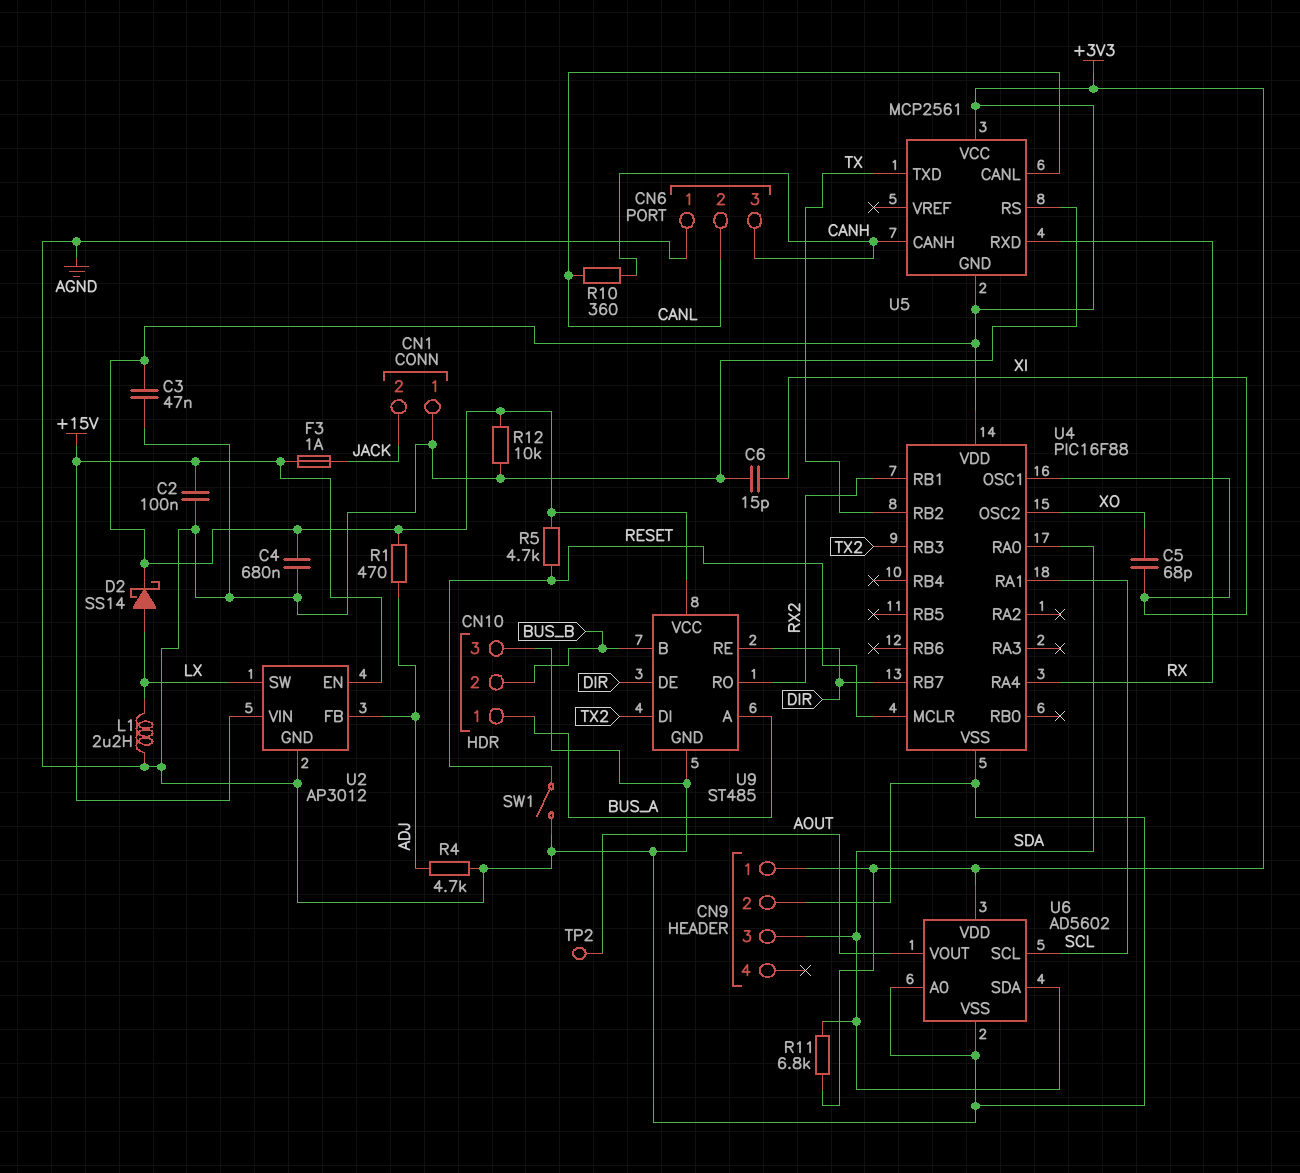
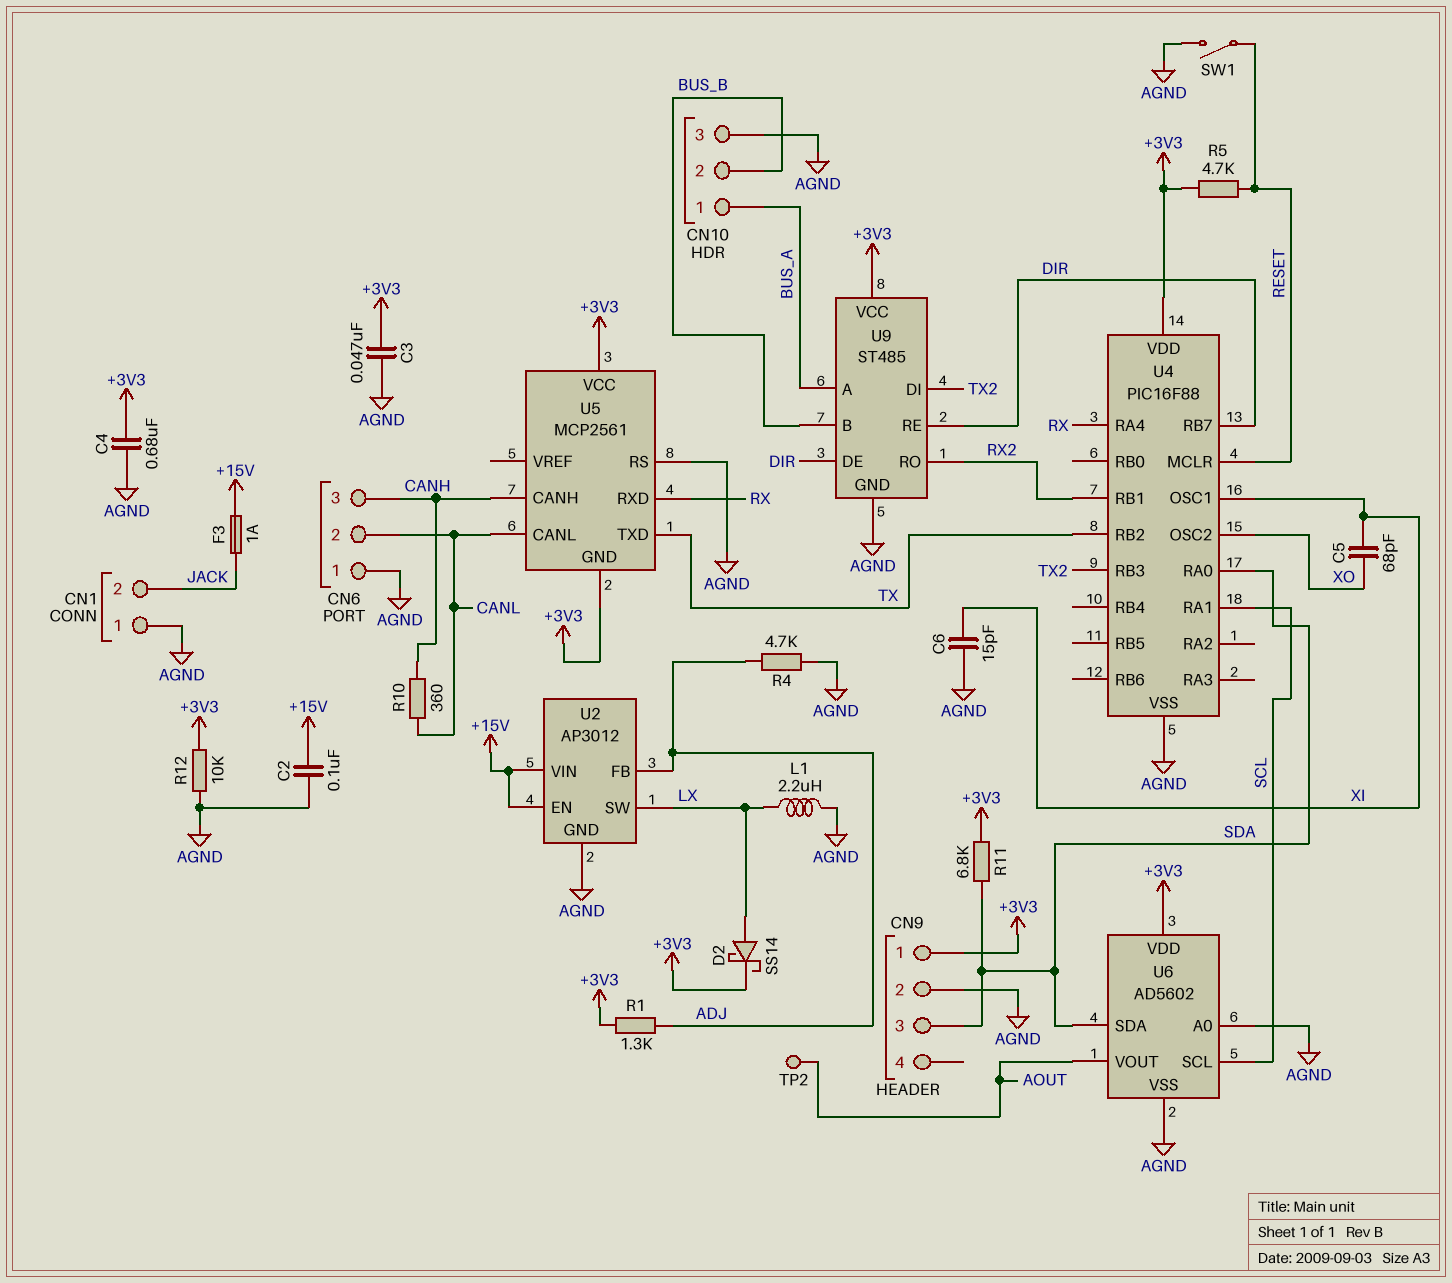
R1: 470 (+3V3, ADJ) -> 1.3k (+3V3, ADJ)

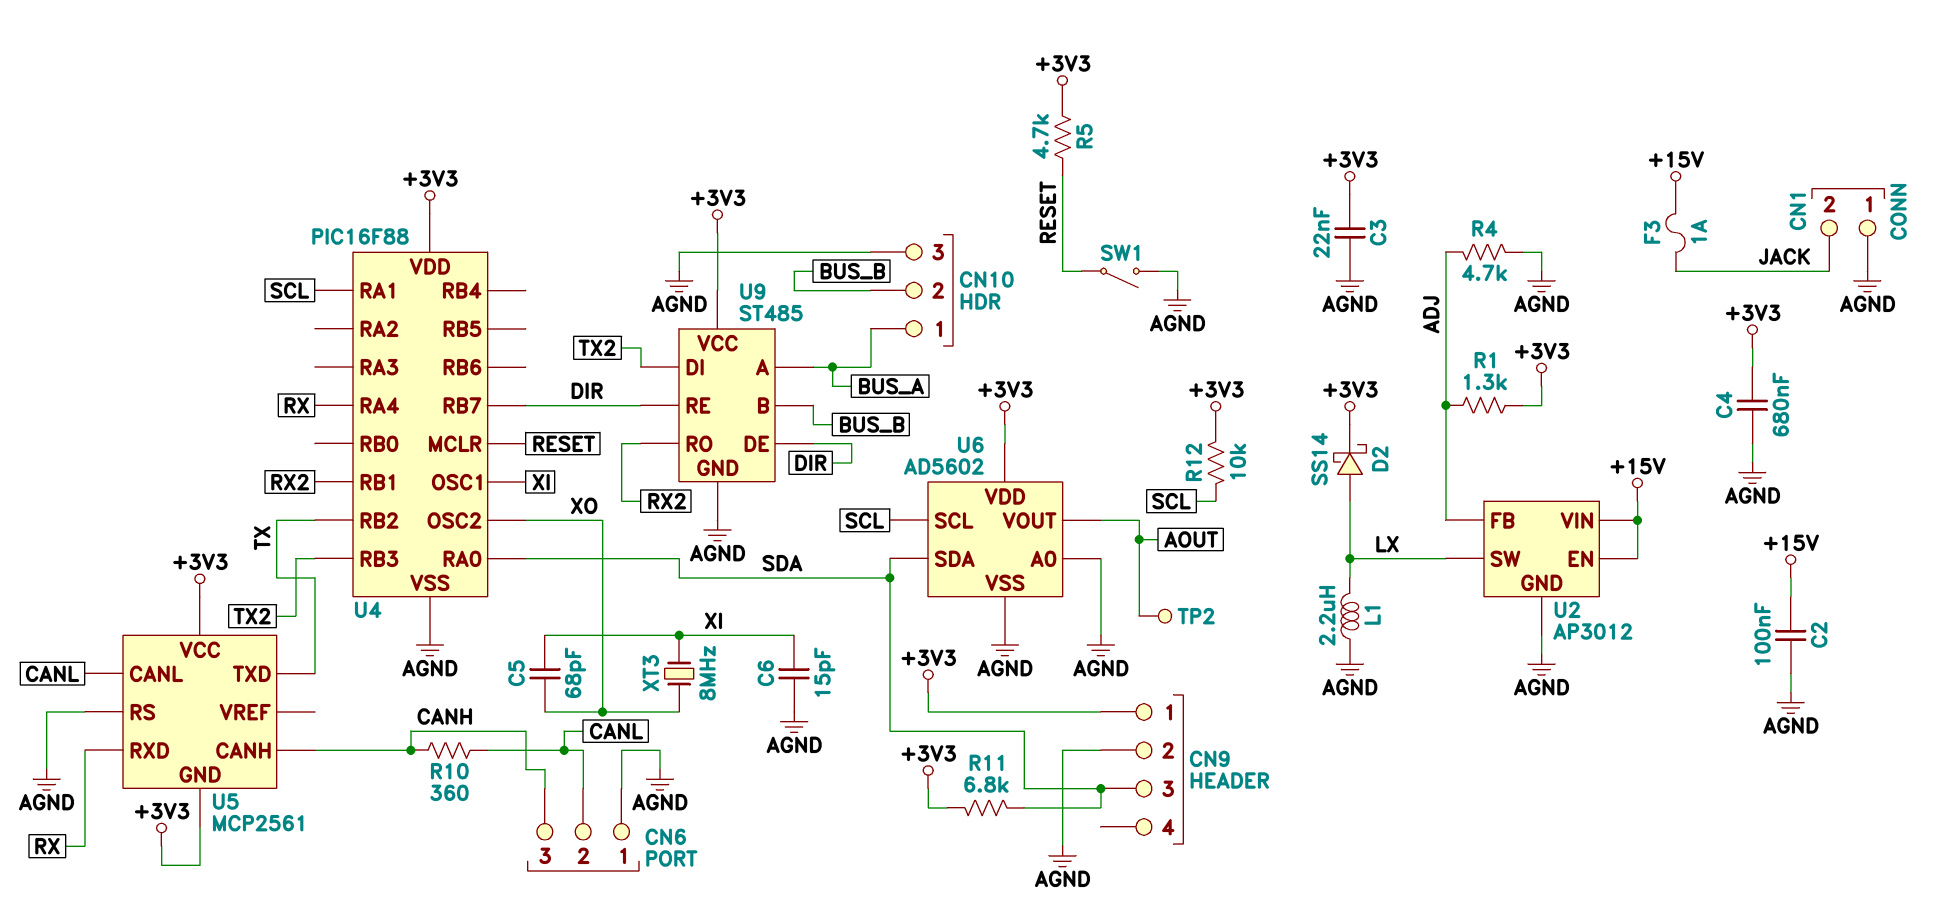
C3: 47nF (+3V3, AGND) -> 22nF (+3V3, AGND)
R12: 10k (+3V3, AGND) -> 10k (+3V3, SCL)
XT3: none -> 8MHz (XI, XO)

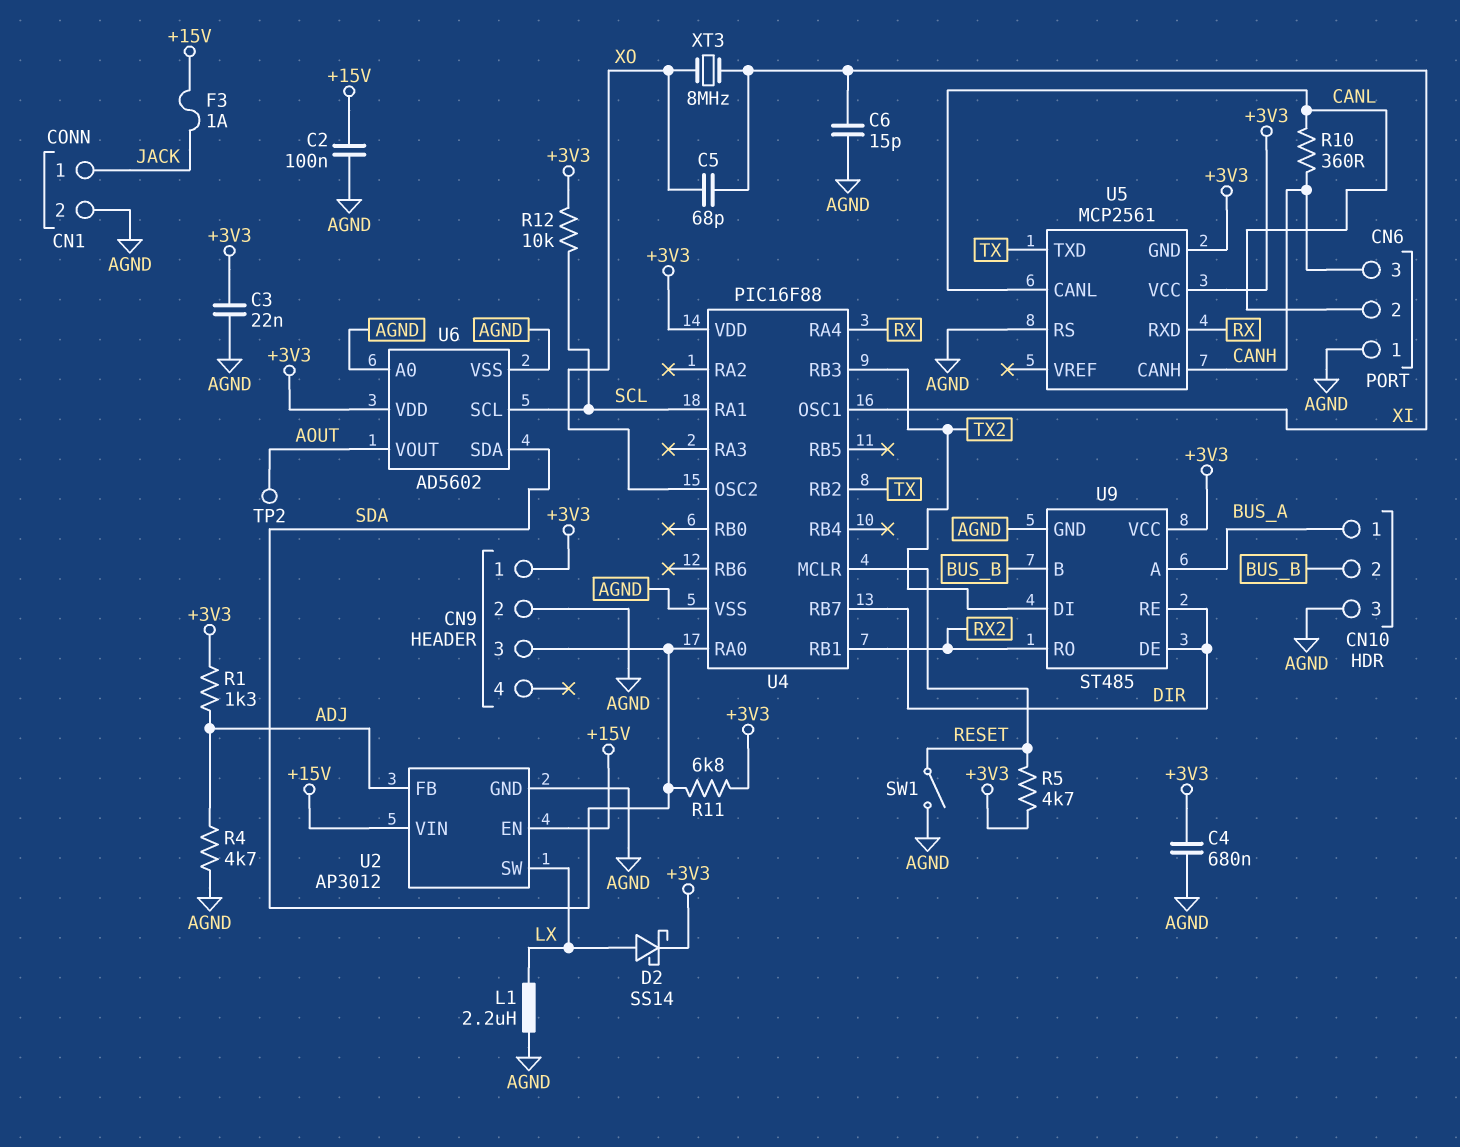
CN1 pin 1: AGND -> JACK
CN1 pin 2: JACK -> AGND

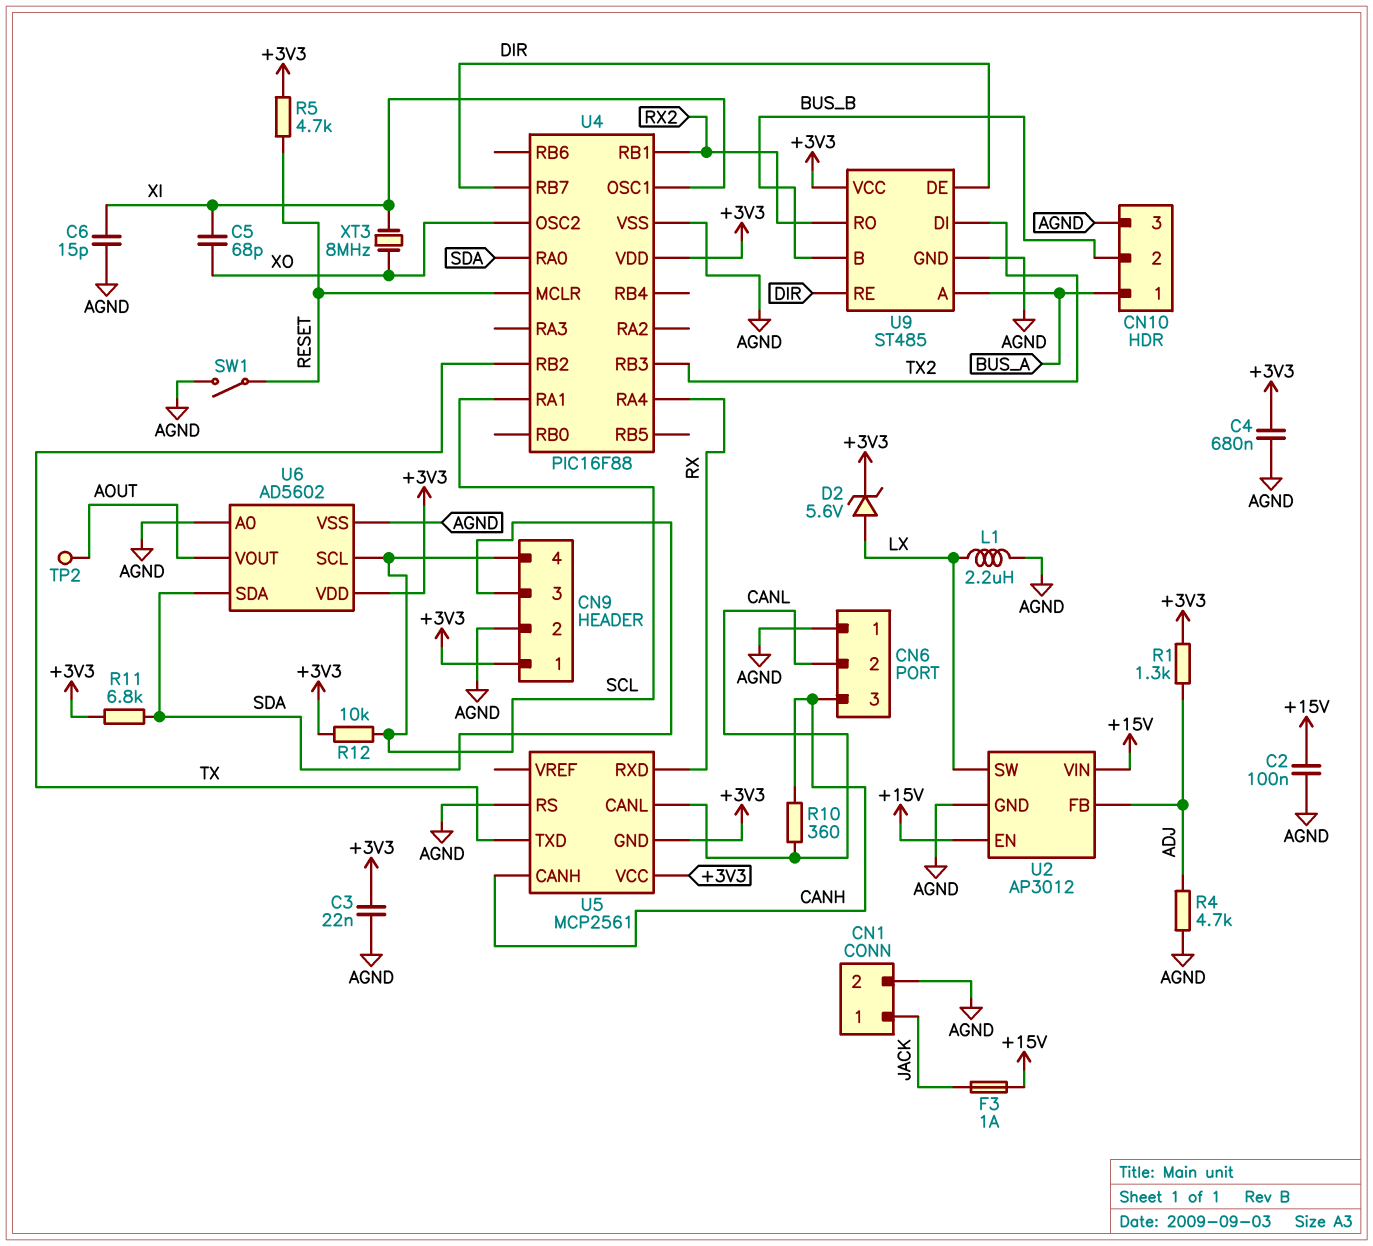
CN9 pin 4: none -> SCL
D2: schottky SS14 (A LX, K +3V3) -> zener 5.6V (A LX, K +3V3)

